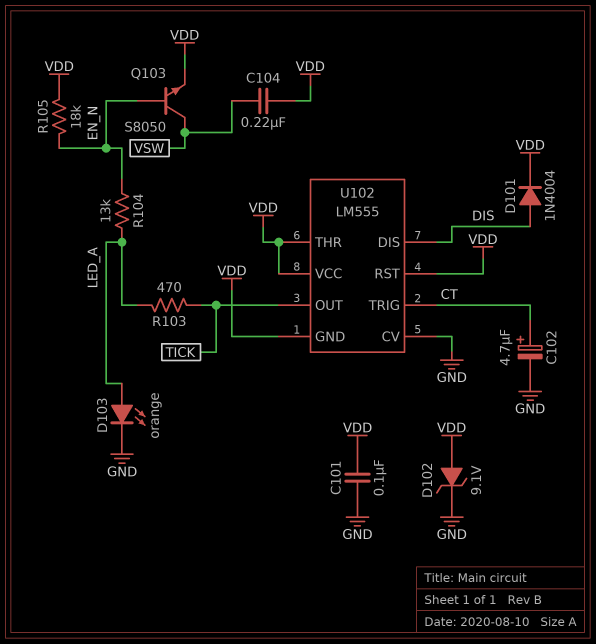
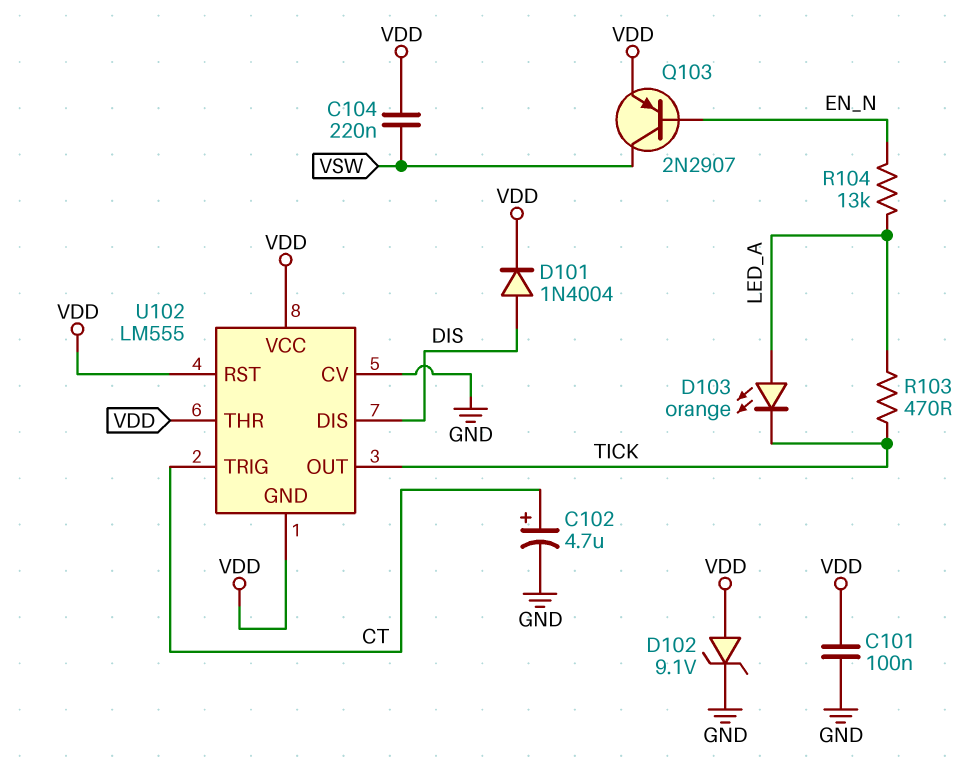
D103: LED orange (A LED_A, K GND) -> LED orange (A LED_A, K TICK)
Q103: NPN S8050 (B EN_N, C VSW, E VDD) -> PNP 2N2907 (B EN_N, C VSW, E VDD)
R105: 18k (EN_N, VDD) -> none

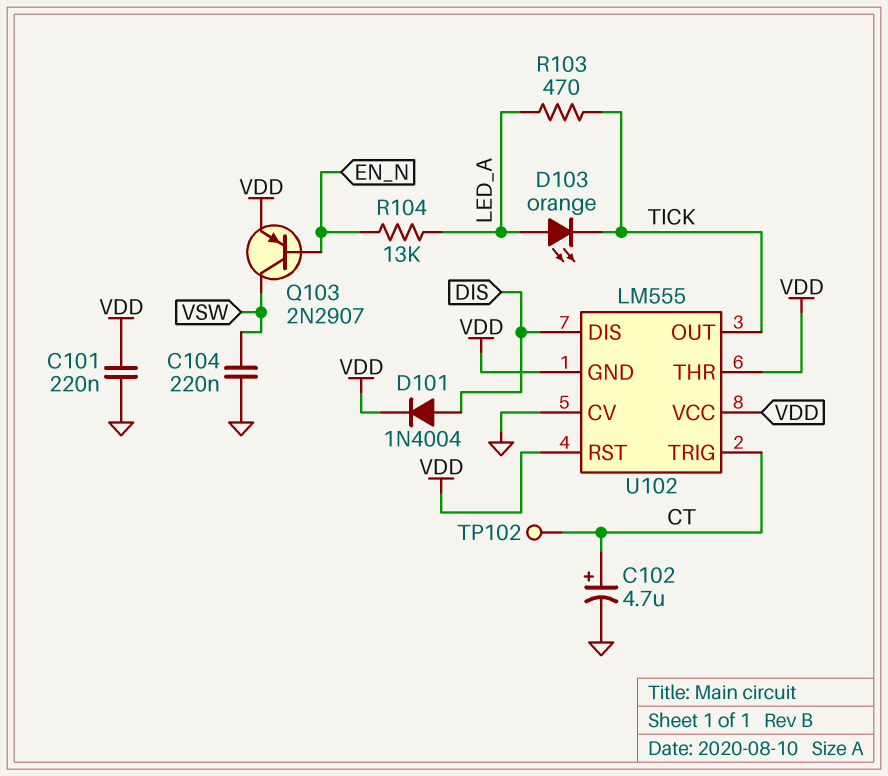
C101: 100nF (GND, VDD) -> 220nF (GND, VDD)
C104: 220nF (VDD, VSW) -> 220nF (GND, VSW)
D102: zener 9.1V (A VDD, K GND) -> none
TP102: none -> test point (CT)

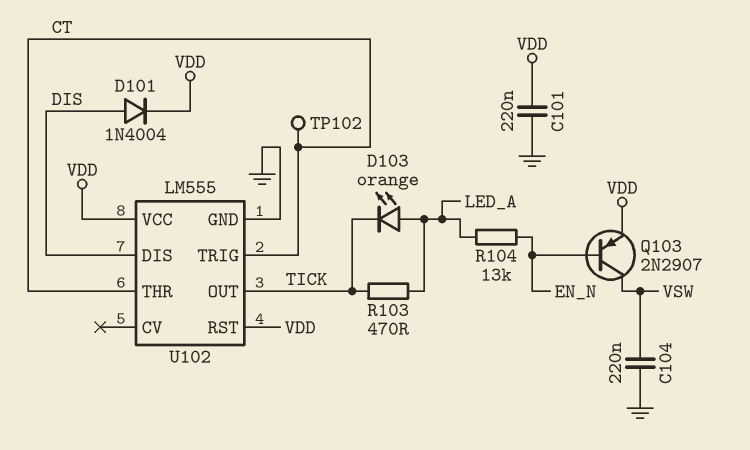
C102: 4.7uF (plus CT, minus GND) -> none
U102 pin CV: GND -> none
U102 pin GND: VDD -> GND
U102 pin THR: VDD -> CT

